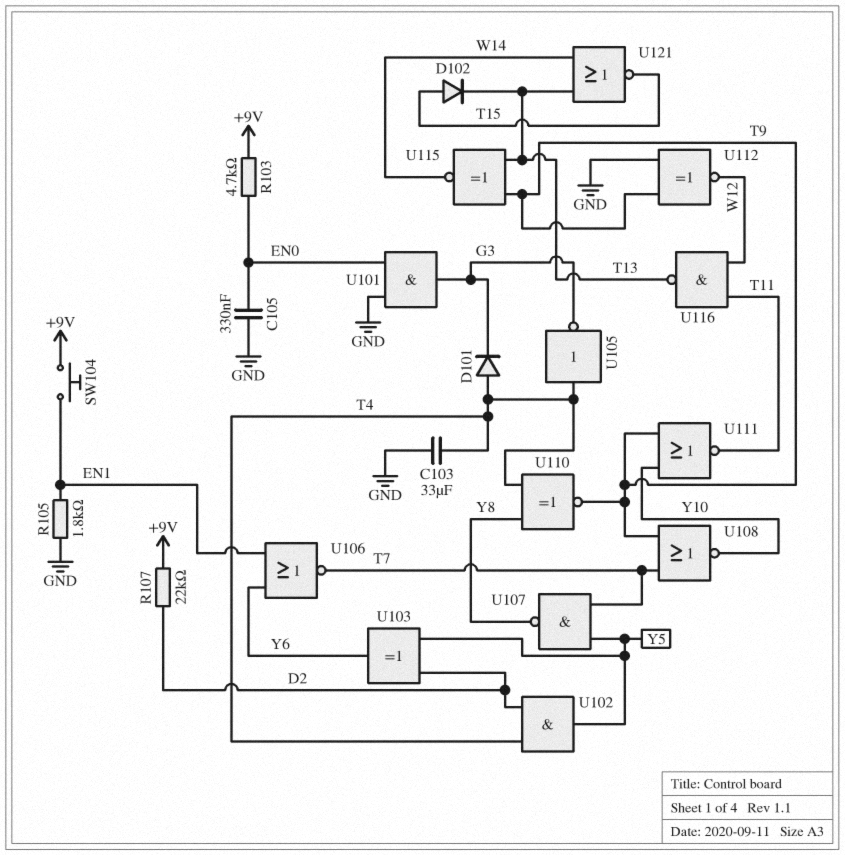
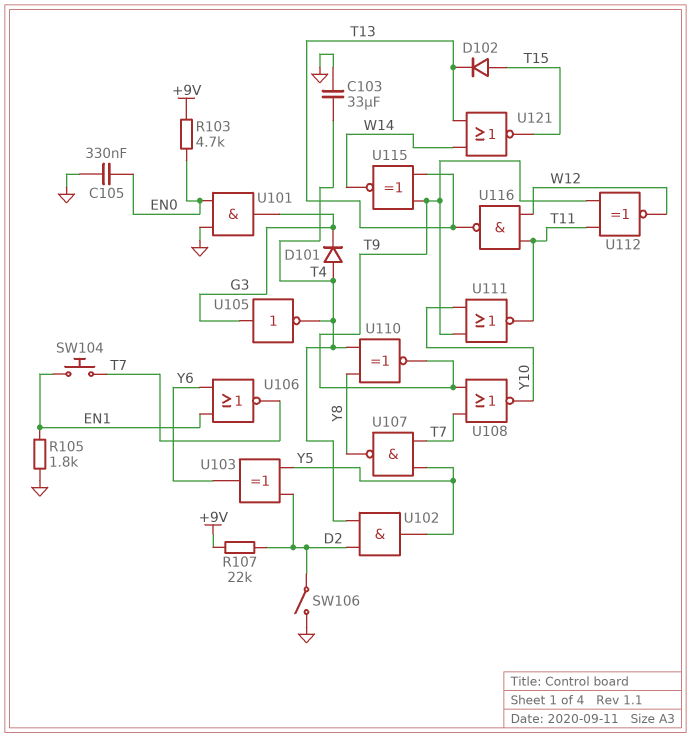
SW104: button (+9V, EN1) -> button (EN1, T7)
SW106: none -> switch (D2, GND)
U105: NOT (in T4, out G3) -> NOT (in G3, out T4)
U112: XNOR (in GND, in T9, out W12) -> XNOR (in T9, in T11, out W12)

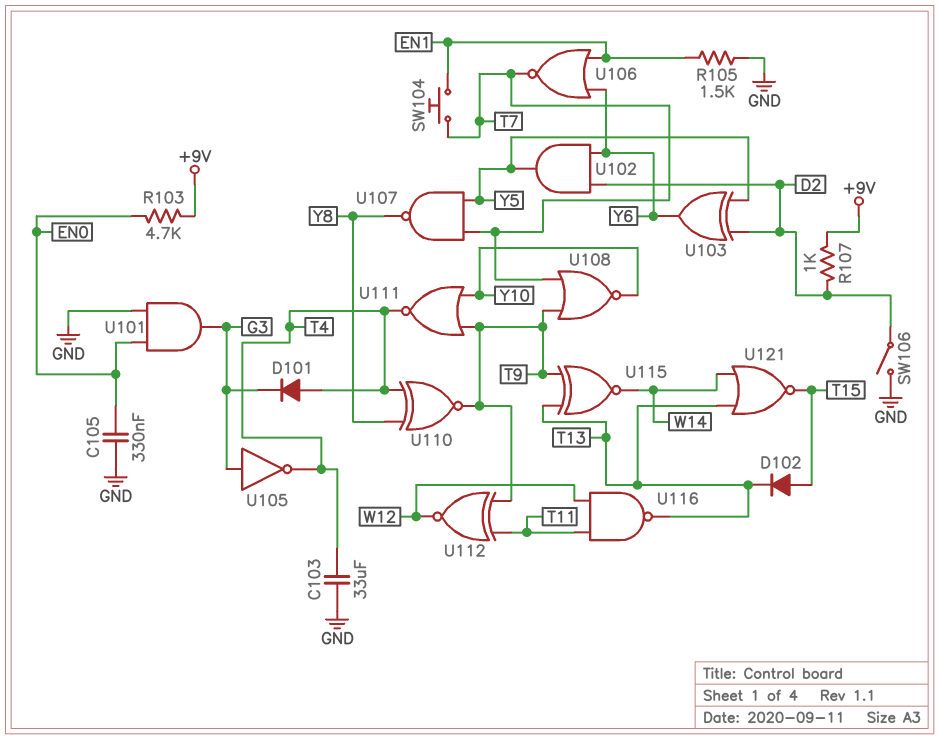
R105: 1.8k (EN1, GND) -> 1.5k (EN1, GND)
R107: 22k (+9V, D2) -> 1k (+9V, D2)
U102: AND (in D2, in T4, out Y5) -> AND (in D2, in Y6, out Y5)
U111: NOR (in T9, in Y10, out T11) -> NOR (in T9, in Y10, out T4)

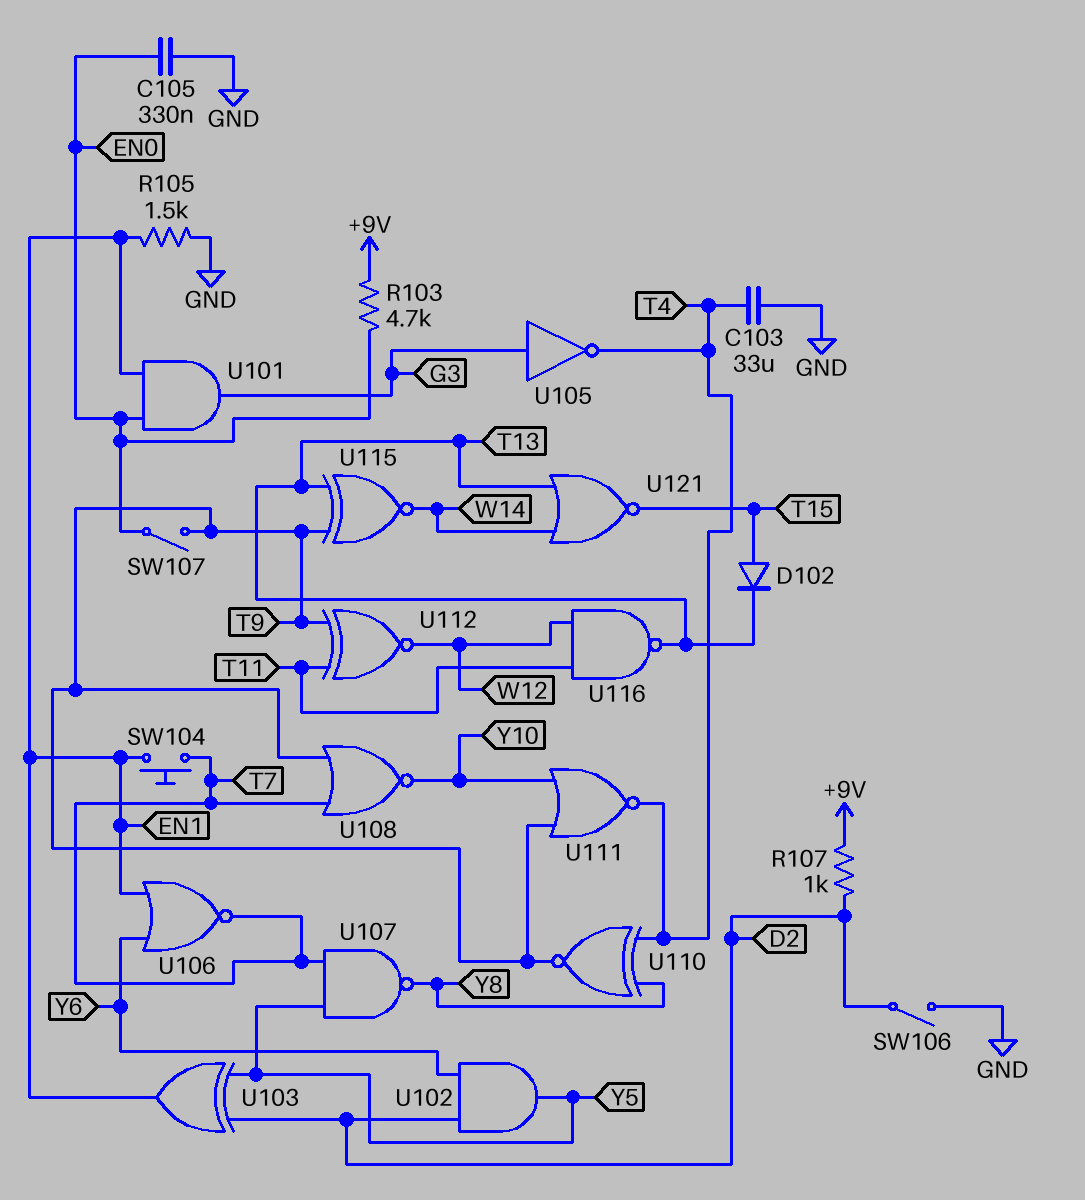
D101: diode (A T4, K G3) -> none
SW107: none -> switch (EN0, T9)
U101: AND (in EN0, in GND, out G3) -> AND (in EN0, in EN1, out G3)
U103: XOR (in D2, in Y5, out Y6) -> XOR (in D2, in Y5, out EN1)

